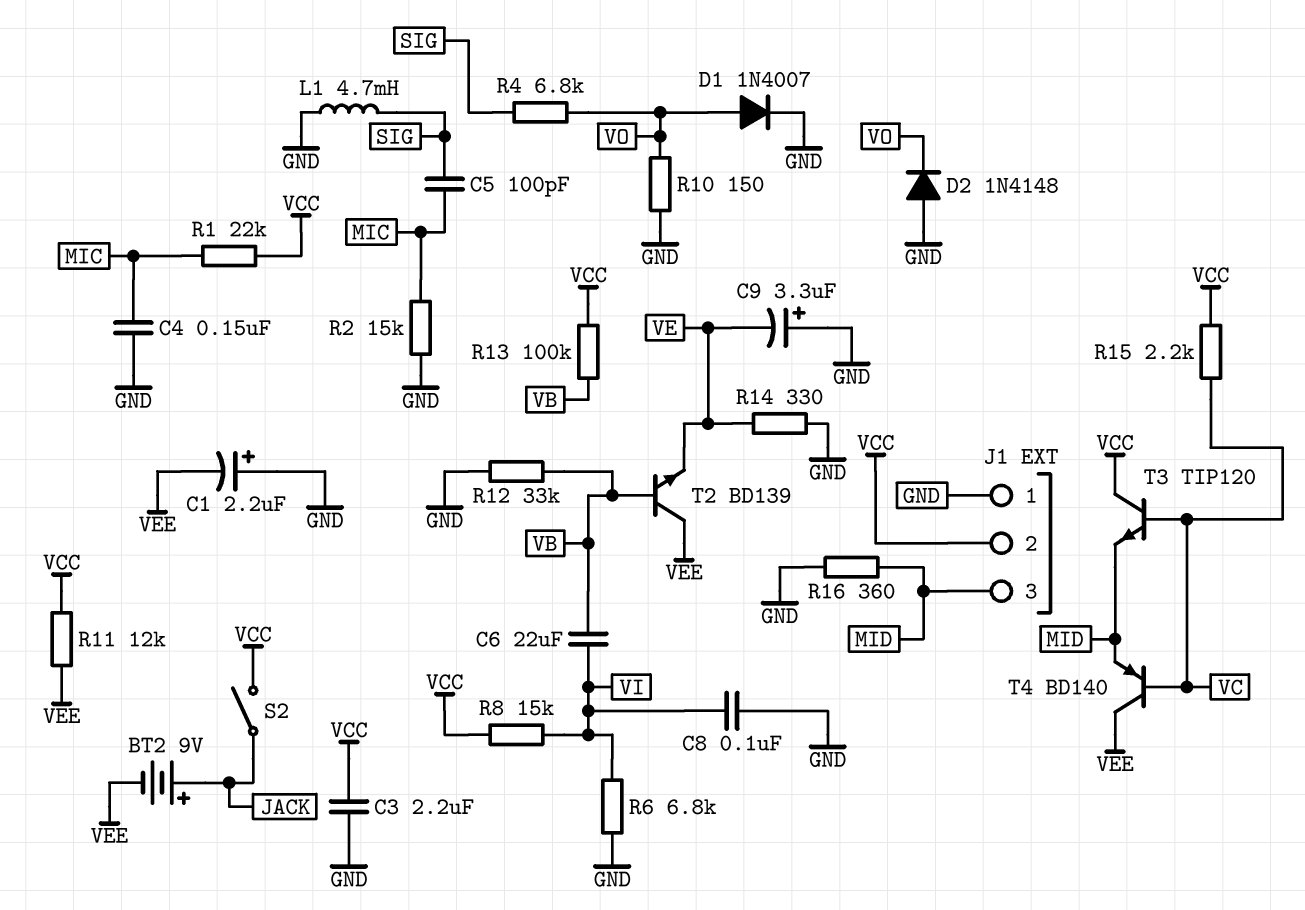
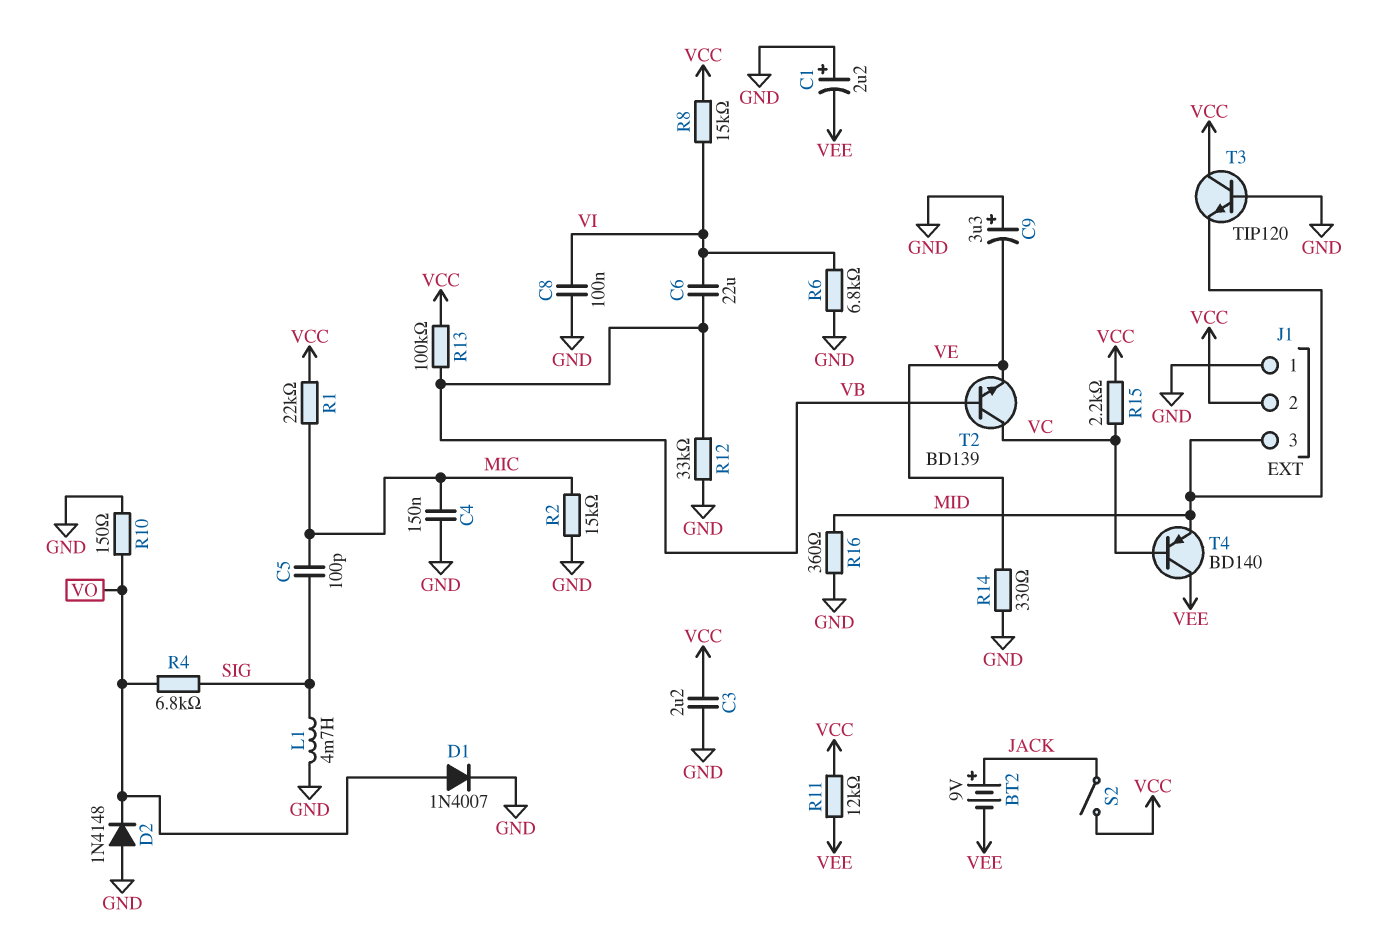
T2: NPN BD139 (B VB, C VEE, E VE) -> NPN BD139 (B VB, C VC, E VE)
T3: NPN TIP120 (B VC, C VCC, E MID) -> NPN TIP120 (B GND, C VCC, E MID)

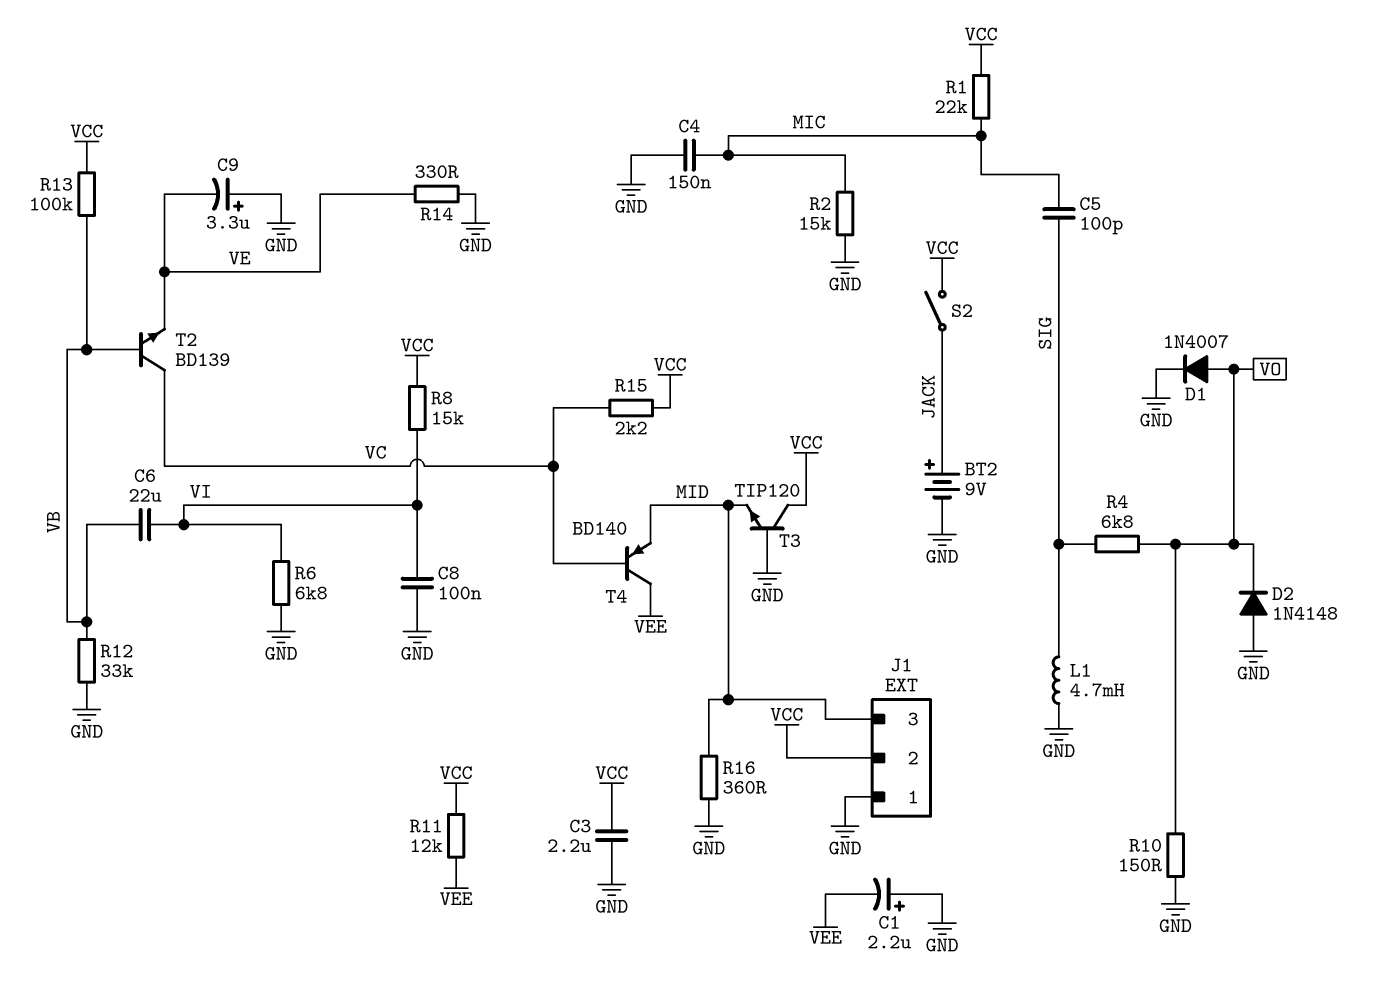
BT2: 9V (plus JACK, minus VEE) -> 9V (plus JACK, minus GND)

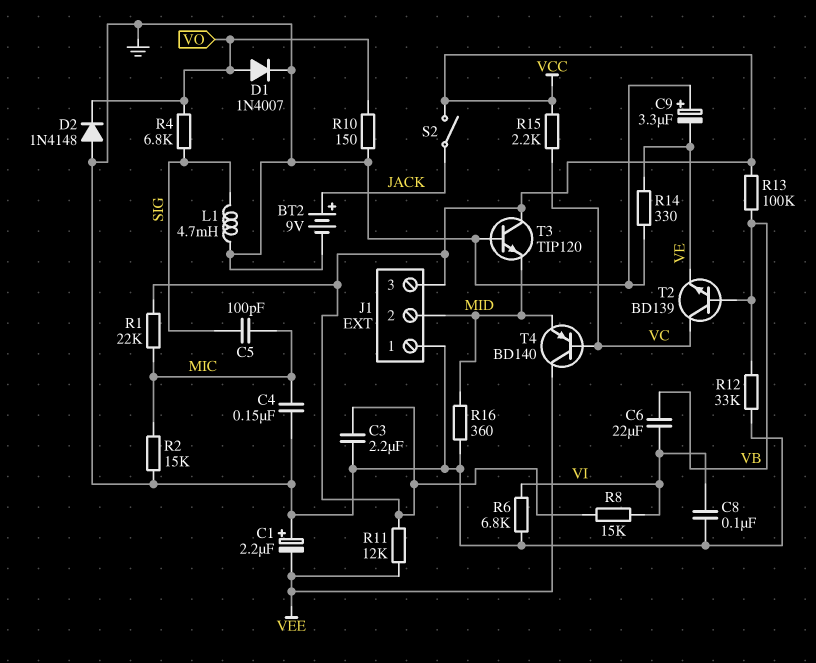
J1 pin 2: VCC -> MID
J1 pin 3: MID -> VCC

